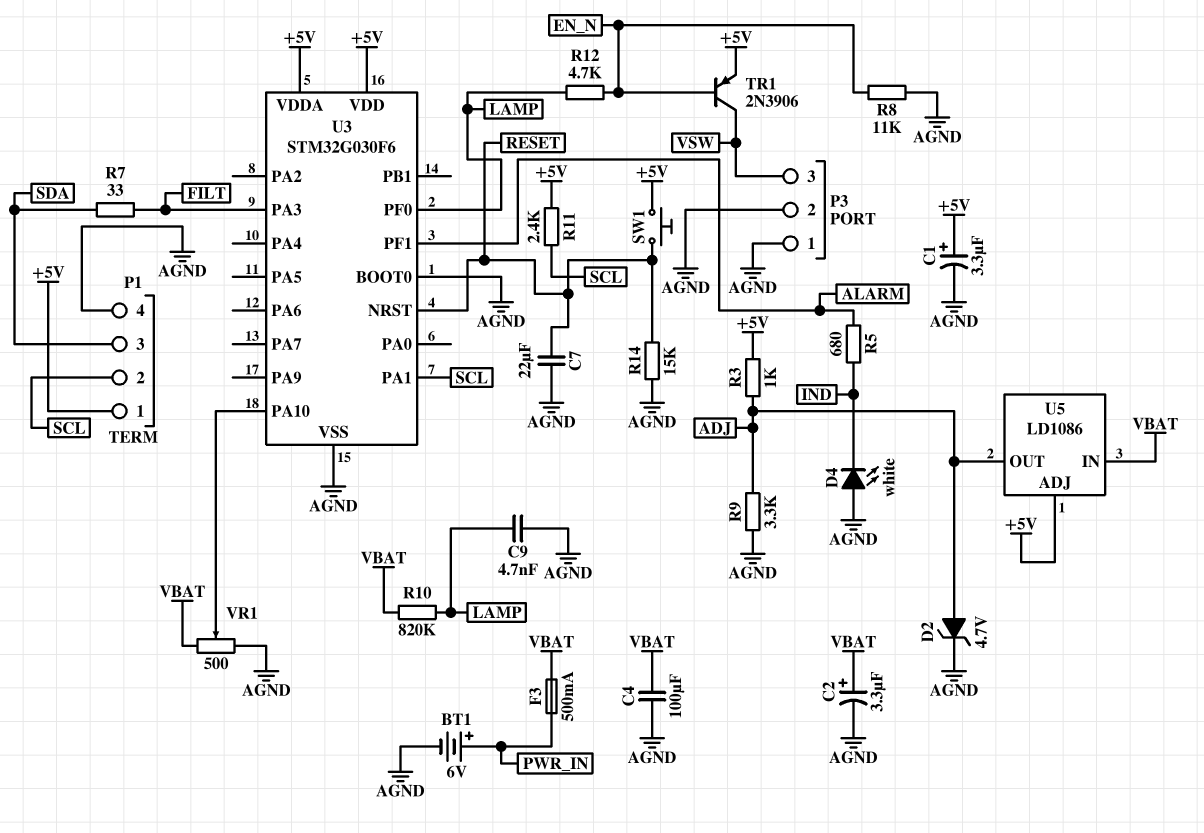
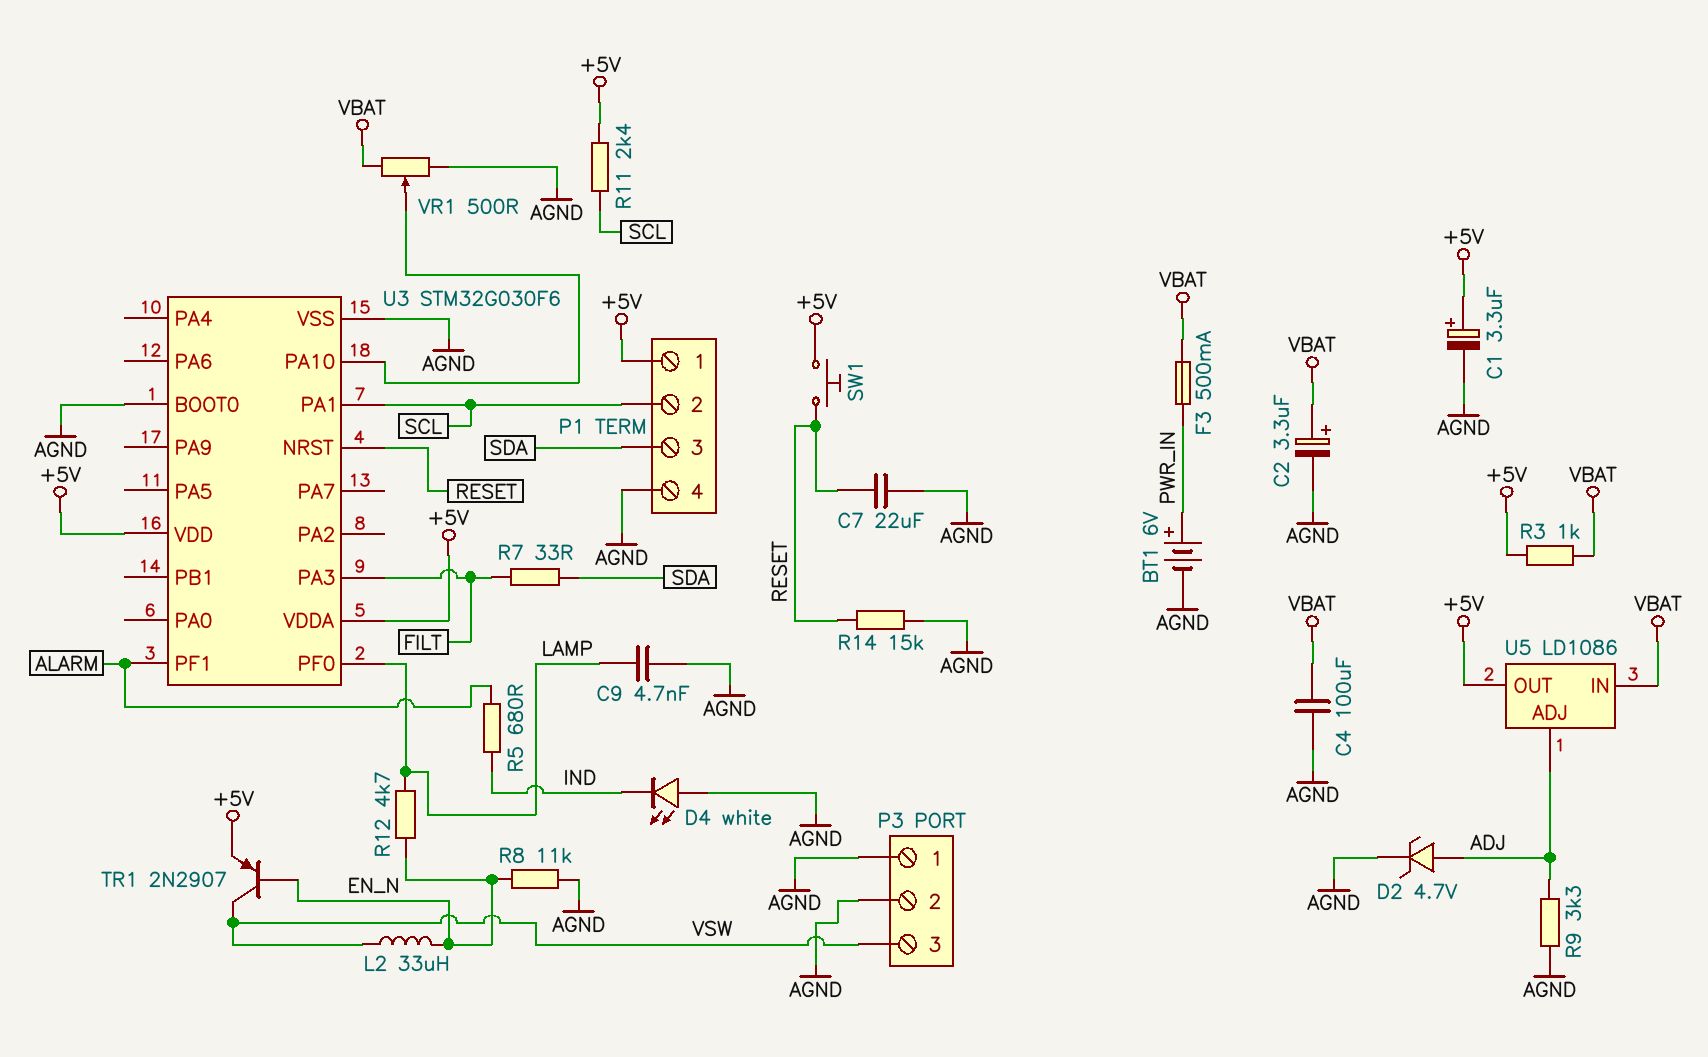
L2: none -> 33uH (EN_N, VSW)
R3: 1k (+5V, ADJ) -> 1k (+5V, VBAT)
R10: 820k (LAMP, VBAT) -> none
TR1: PNP 2N3906 (B EN_N, C VSW, E +5V) -> PNP 2N2907 (B EN_N, C VSW, E +5V)
U5 pin ADJ: +5V -> ADJ
U5 pin OUT: ADJ -> +5V

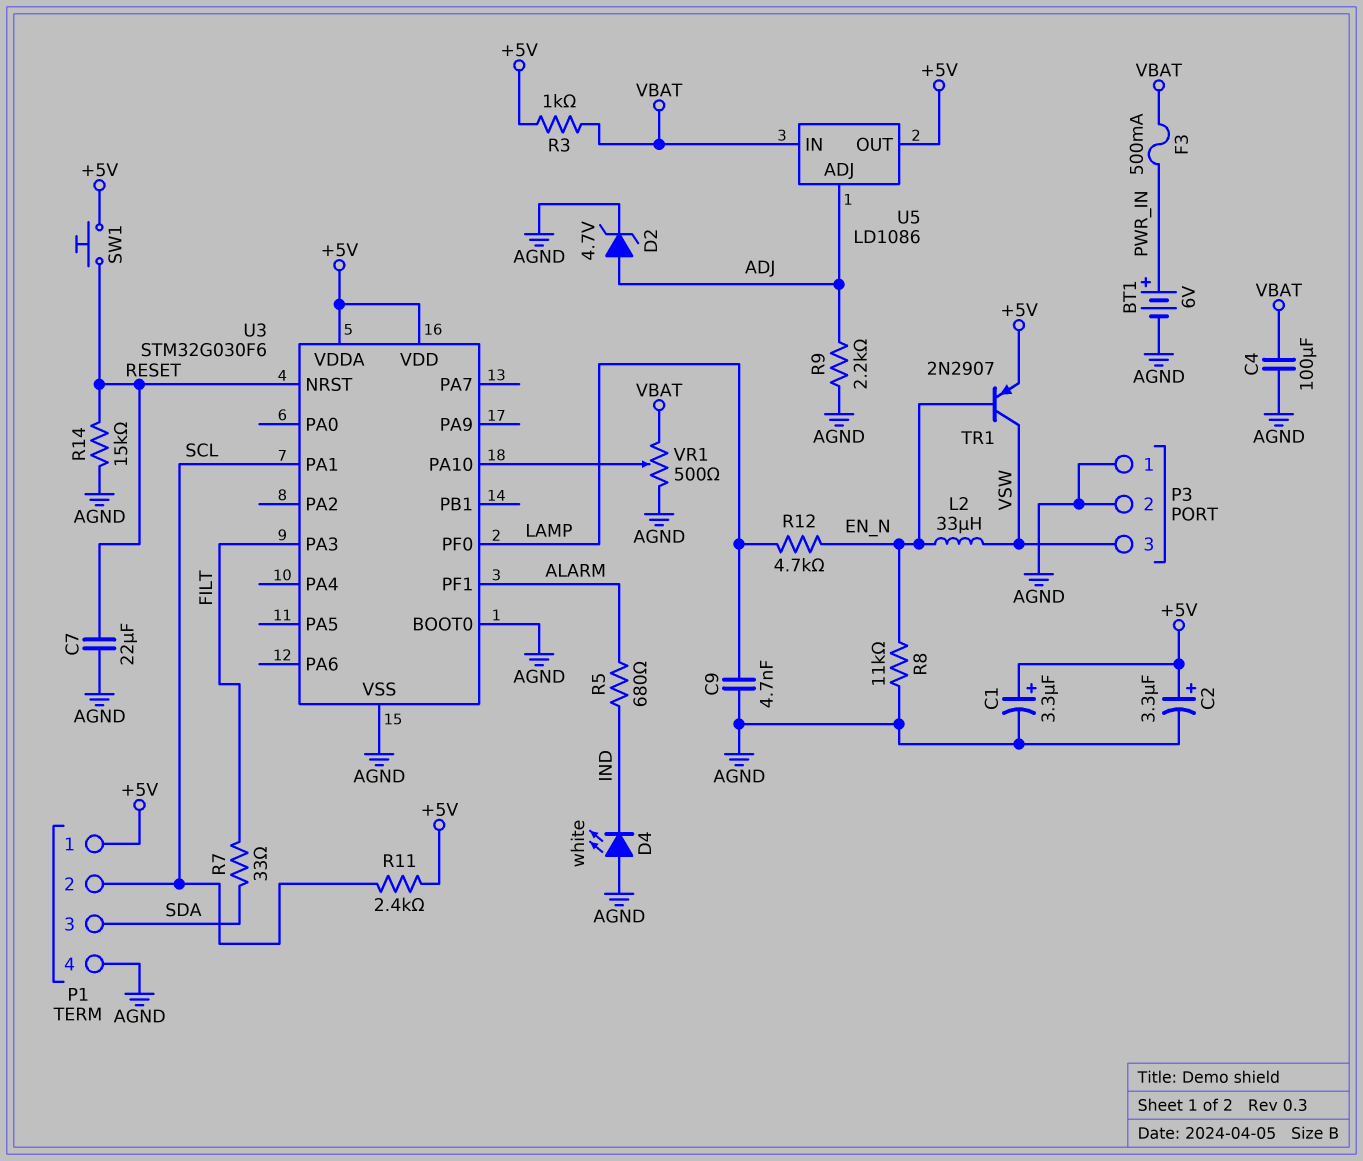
C2: 3.3uF (plus VBAT, minus AGND) -> 3.3uF (plus +5V, minus AGND)
R9: 3.3k (ADJ, AGND) -> 2.2k (ADJ, AGND)

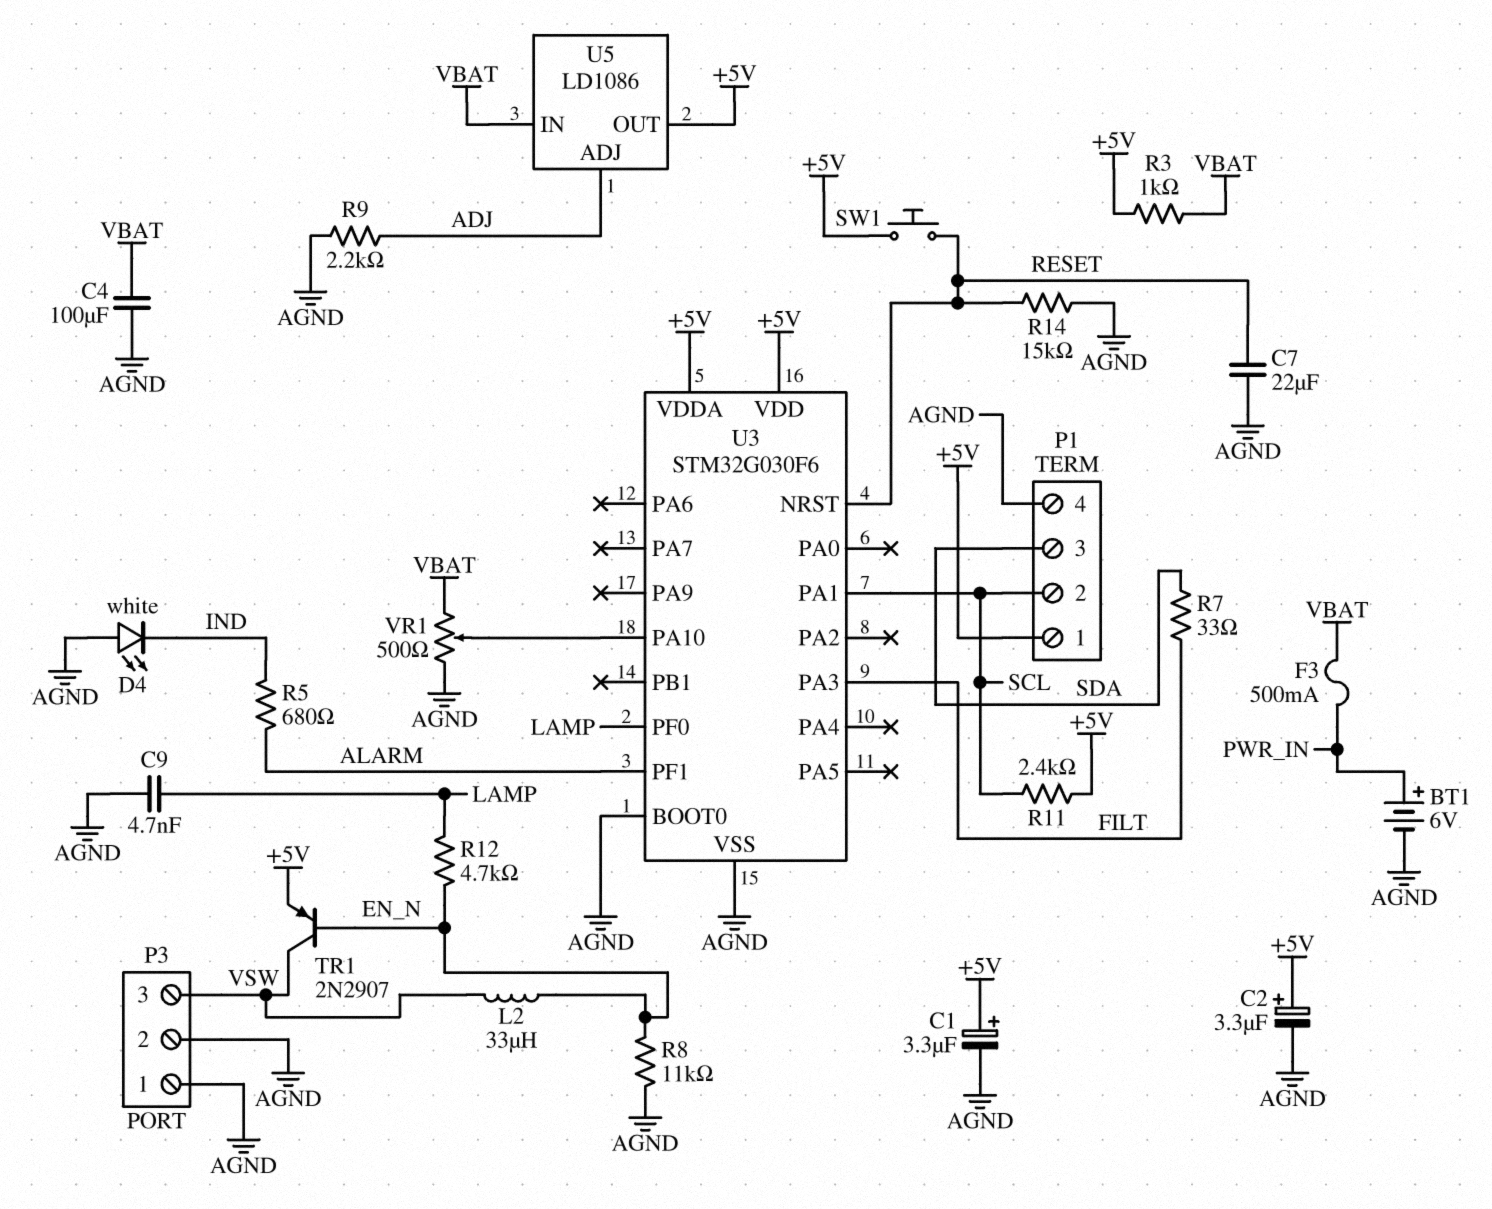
D2: zener 4.7V (A ADJ, K AGND) -> none

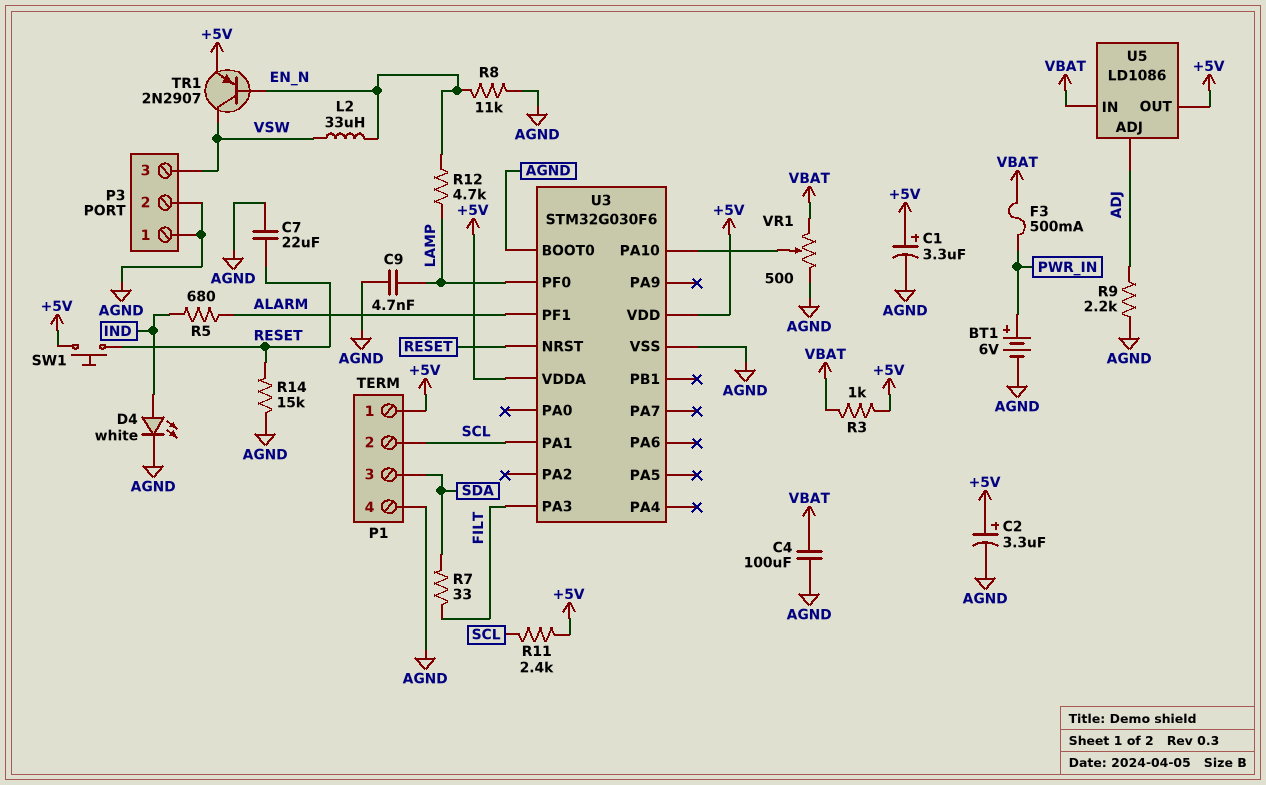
D4: LED white (A AGND, K IND) -> LED white (A IND, K AGND)

